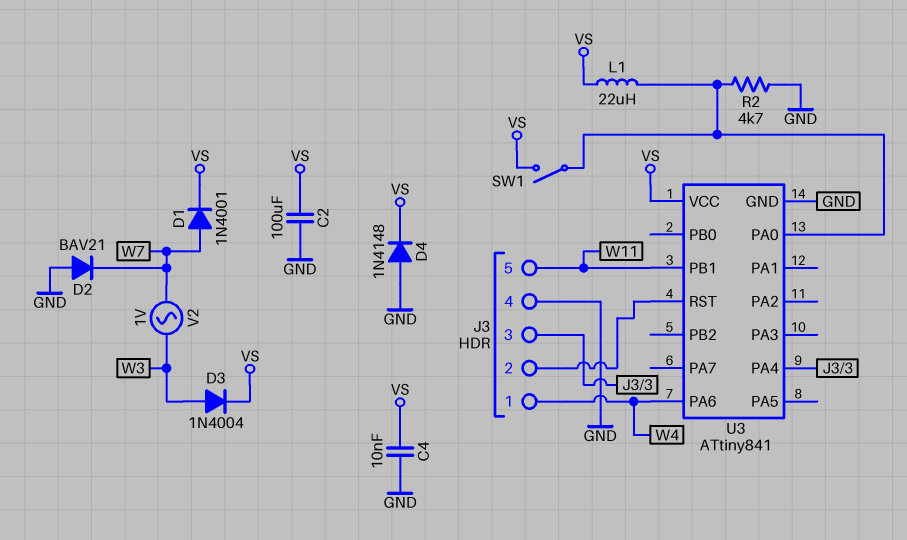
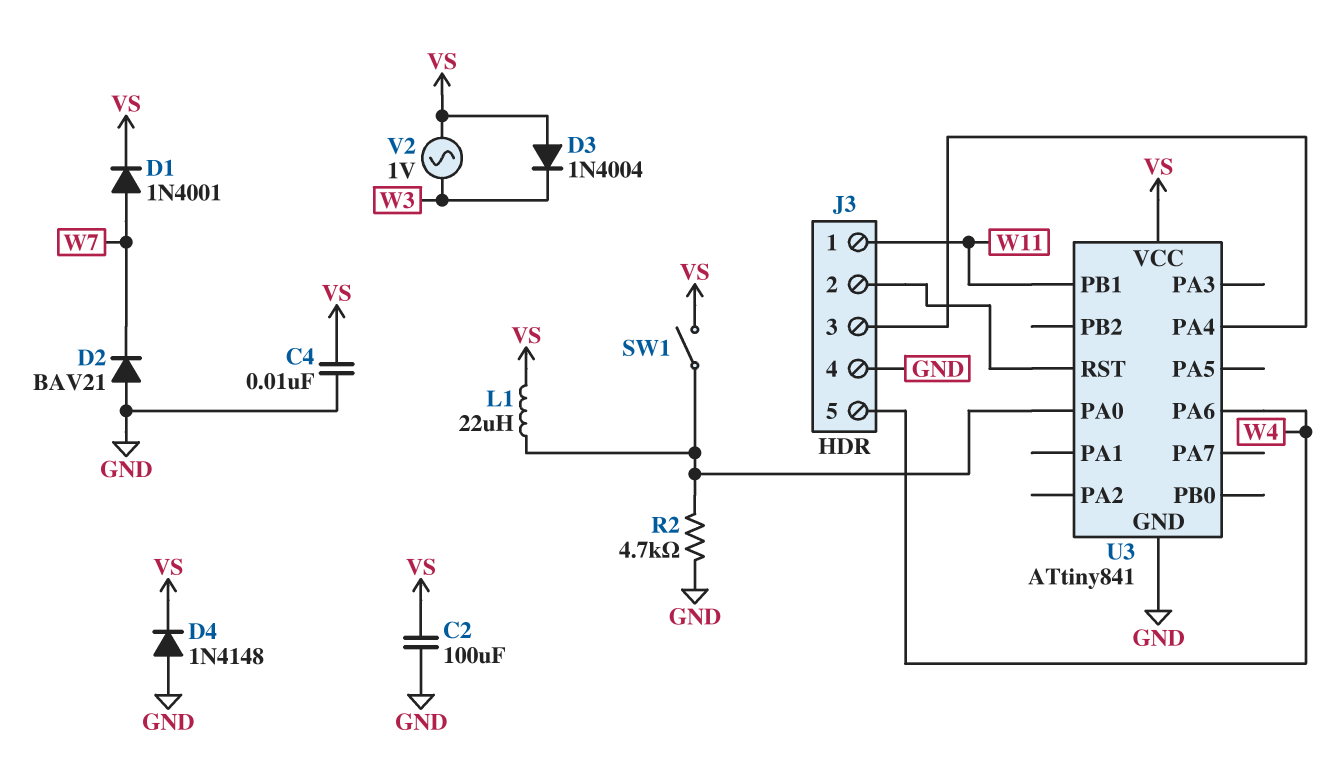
D3: diode 1N4004 (A W3, K VS) -> diode 1N4004 (A VS, K W3)
J3 pin 1: W4 -> W11
J3 pin 5: W11 -> W4
V2: AC 1V (W3, W7) -> AC 1V (VS, W3)

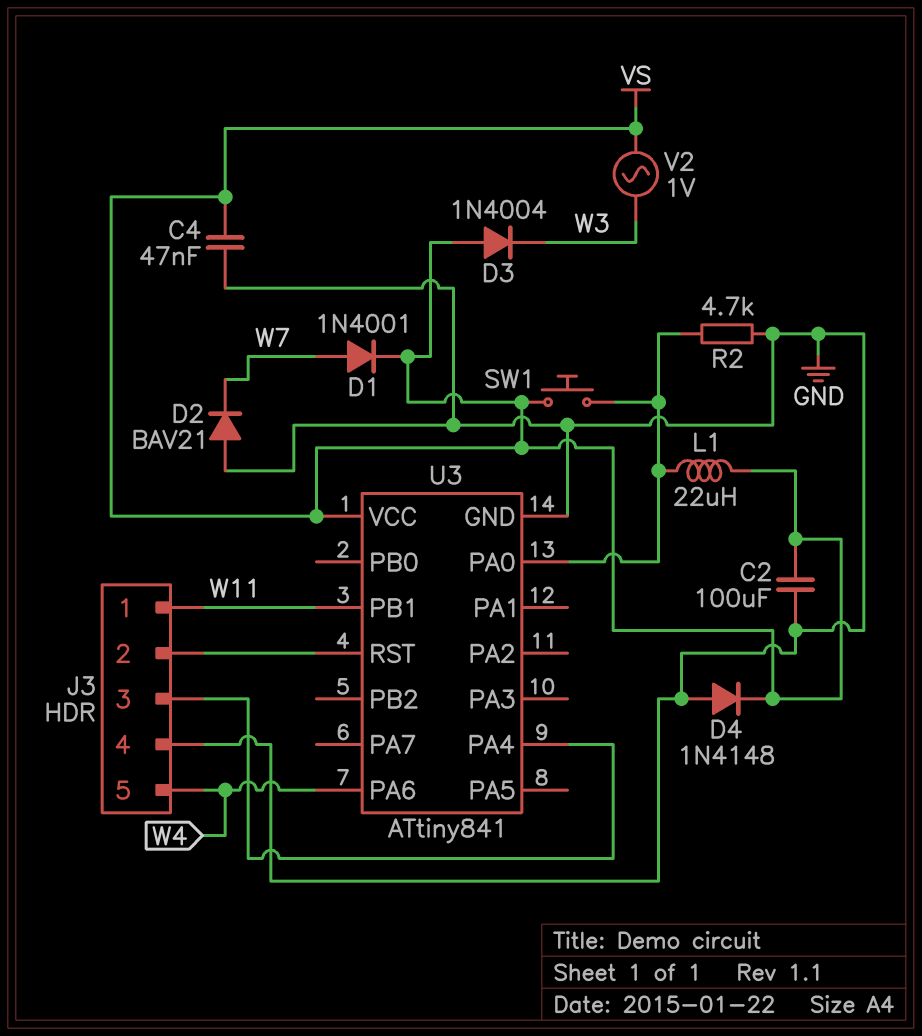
C4: 10nF (GND, VS) -> 47nF (GND, VS)
SW1: switch (U3/PA0, VS) -> button (U3/PA0, VS)

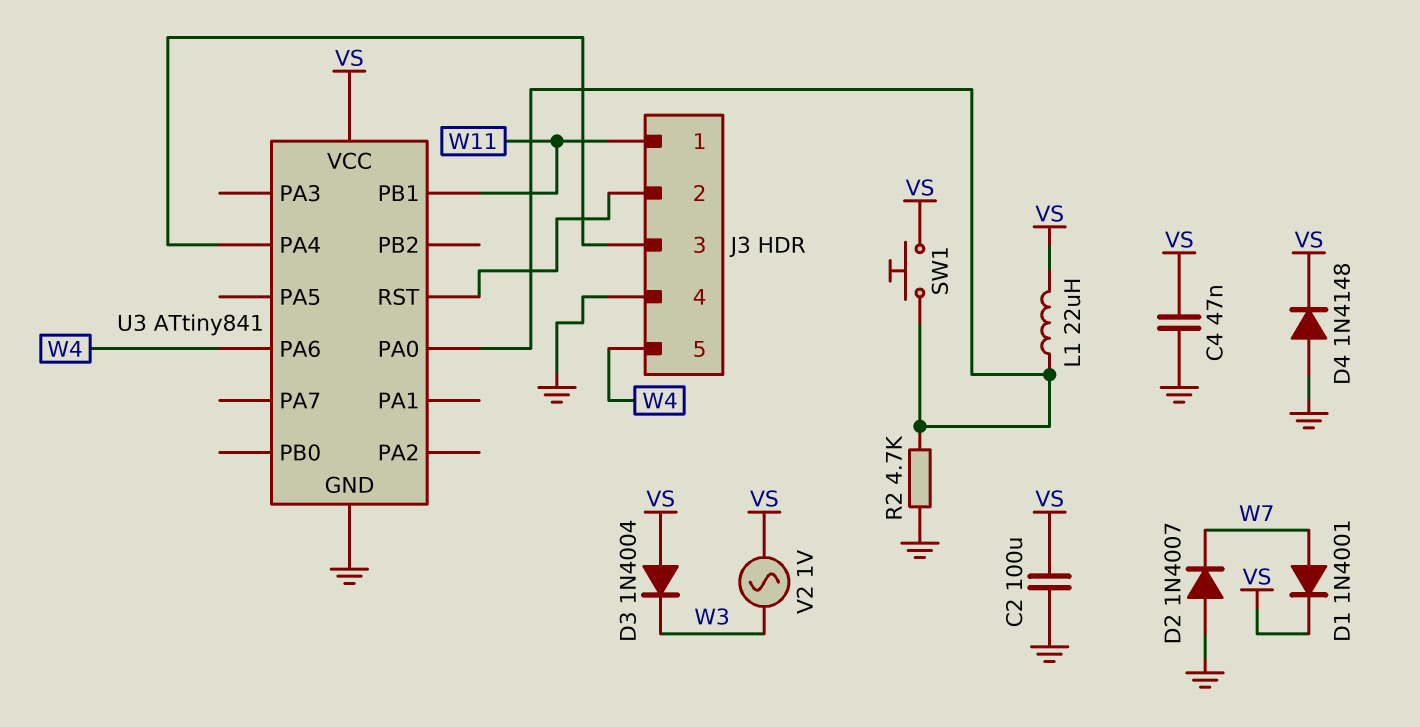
D2: diode BAV21 (A GND, K W7) -> diode 1N4007 (A GND, K W7)

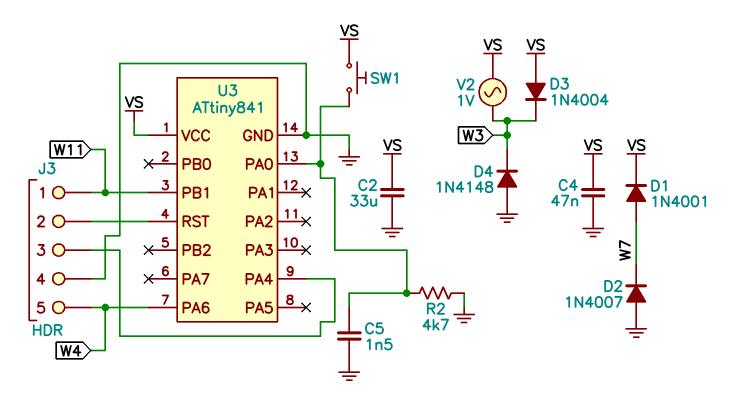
C2: 100uF (GND, VS) -> 33uF (GND, VS)
C5: none -> 1.5nF (GND, U3/PA0)
D4: diode 1N4148 (A GND, K VS) -> diode 1N4148 (A GND, K W3)
L1: 22uH (U3/PA0, VS) -> none

